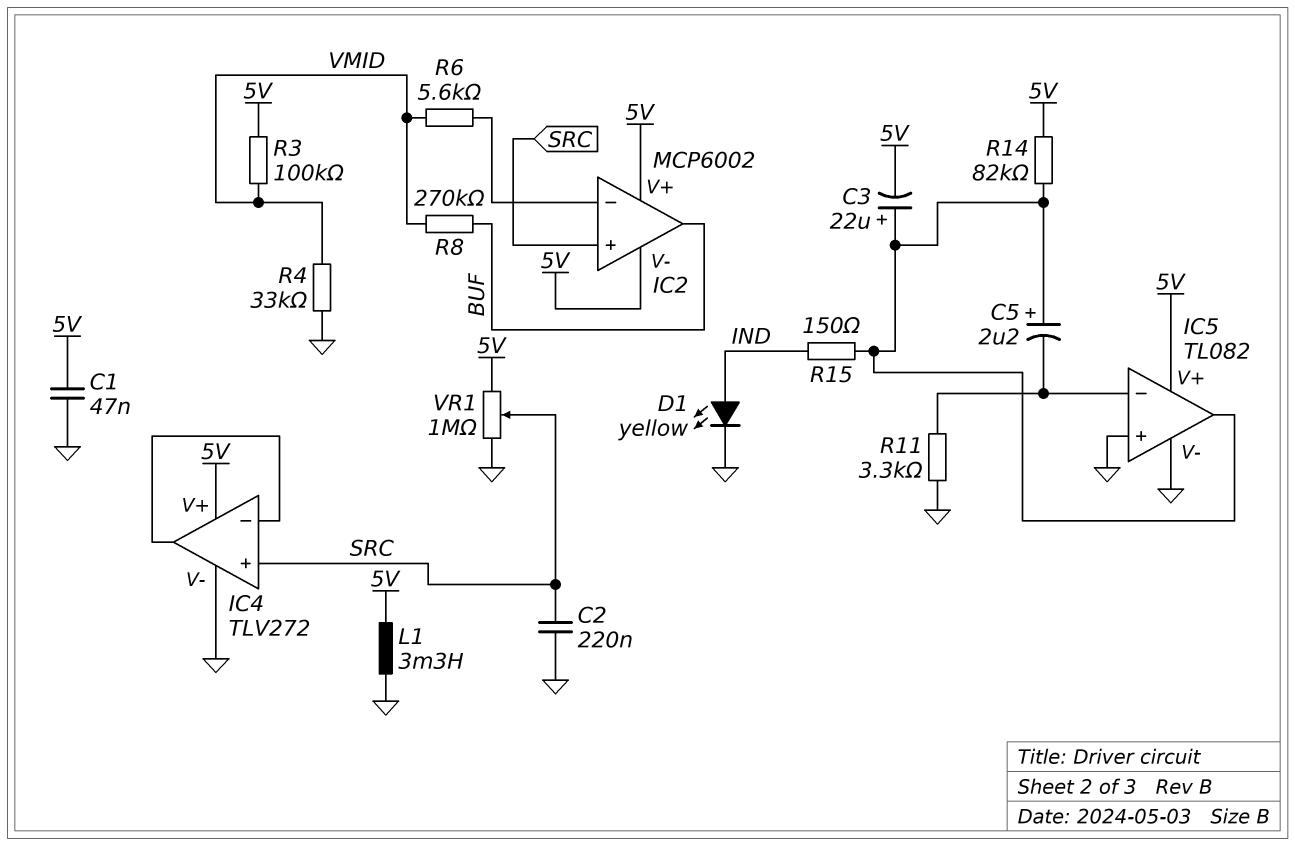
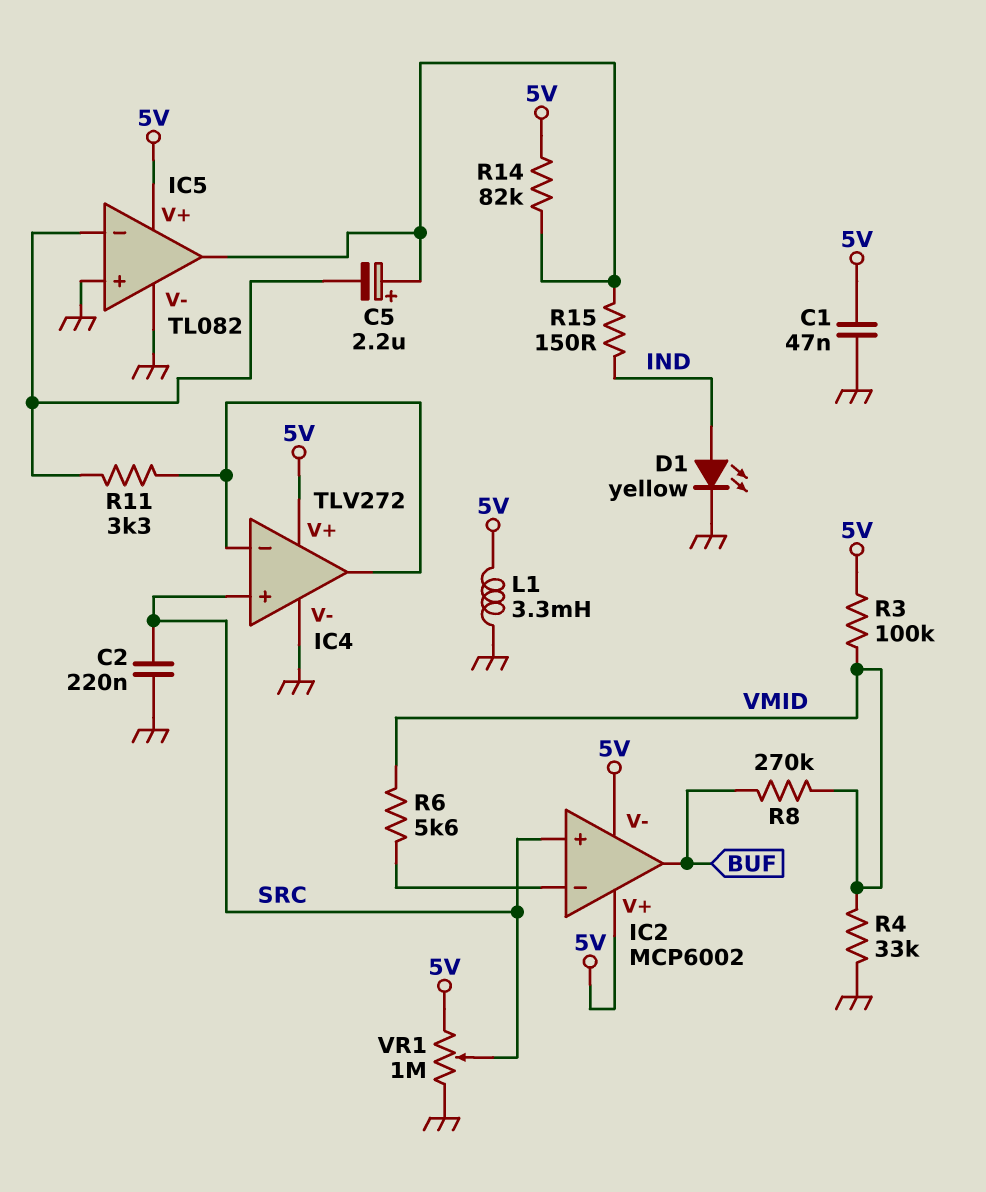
C3: 22uF (plus IC5/out, minus 5V) -> none
R11: 3.3k (GND, IC5/in-) -> 3.3k (IC4/in-, IC5/in-)

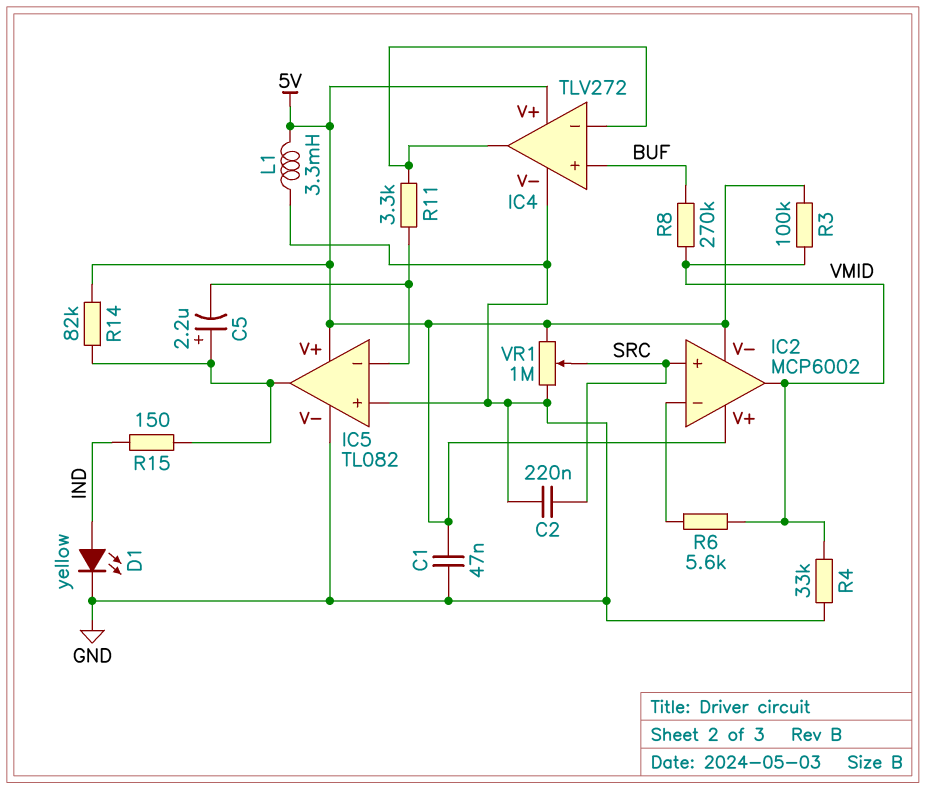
IC2 pin out: BUF -> VMID
IC4 pin in+: SRC -> BUF

